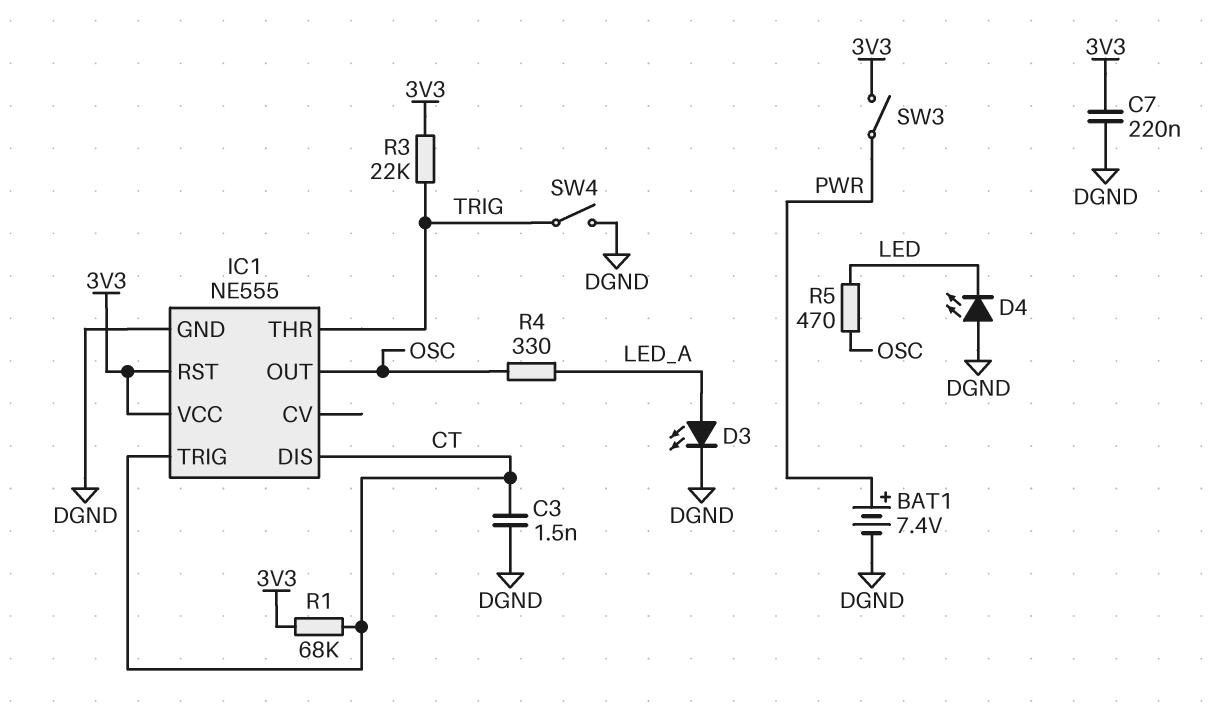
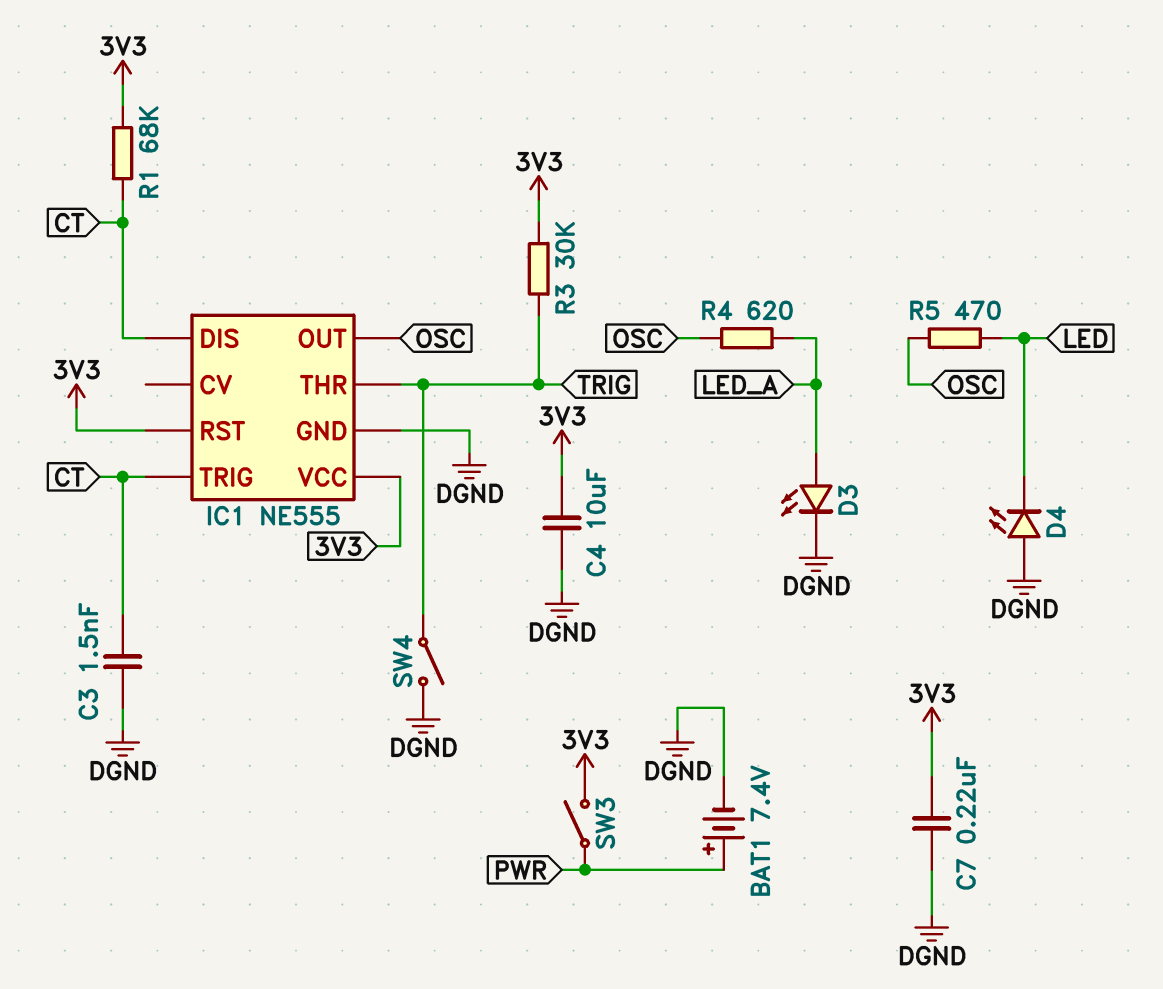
C4: none -> 10uF (3V3, DGND)
R3: 22k (3V3, TRIG) -> 30k (3V3, TRIG)
R4: 330 (LED_A, OSC) -> 620 (LED_A, OSC)

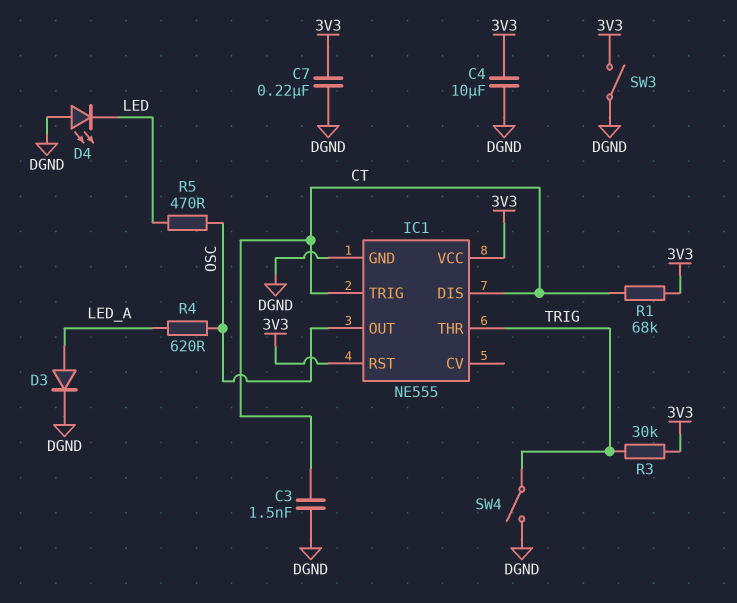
BAT1: 7.4V (plus PWR, minus DGND) -> none
D3: LED (A LED_A, K DGND) -> diode (A LED_A, K DGND)
SW3: switch (3V3, PWR) -> switch (3V3, DGND)

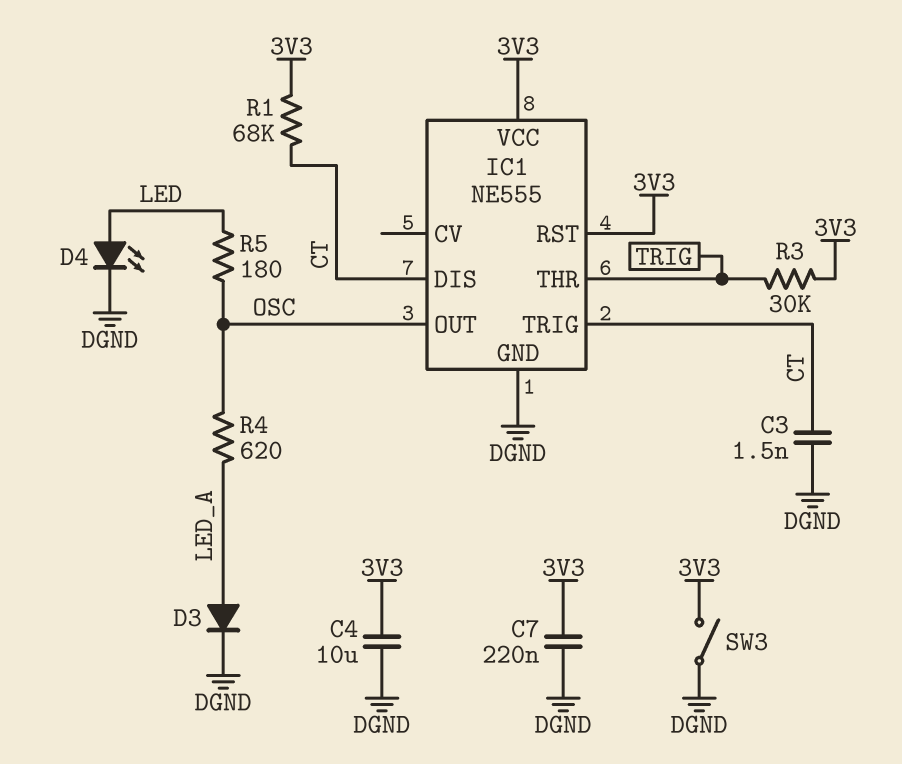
D4: LED (A DGND, K LED) -> LED (A LED, K DGND)
R5: 470 (LED, OSC) -> 180 (LED, OSC)
SW4: switch (DGND, TRIG) -> none

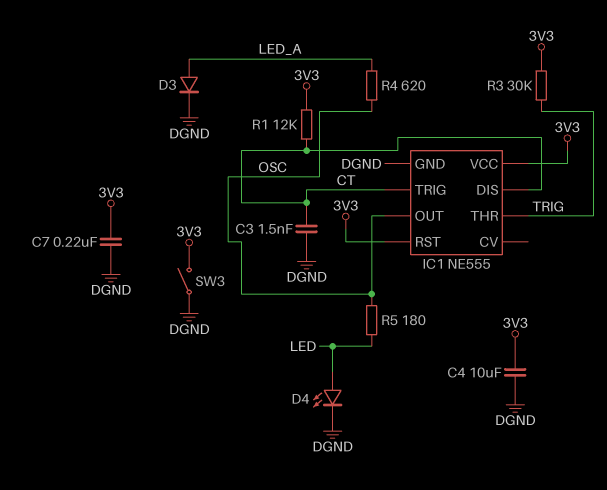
R1: 68k (3V3, CT) -> 12k (3V3, CT)

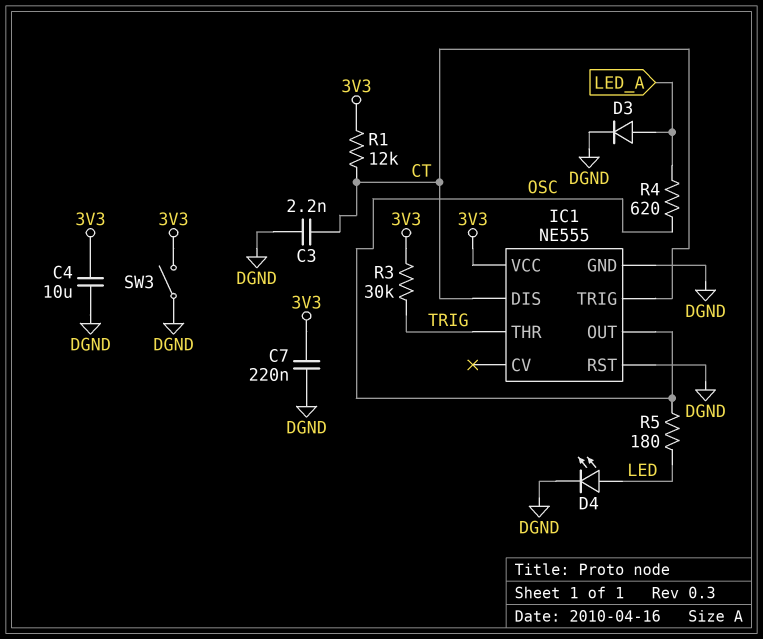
C3: 1.5nF (CT, DGND) -> 2.2nF (CT, DGND)
IC1 pin RST: 3V3 -> DGND

